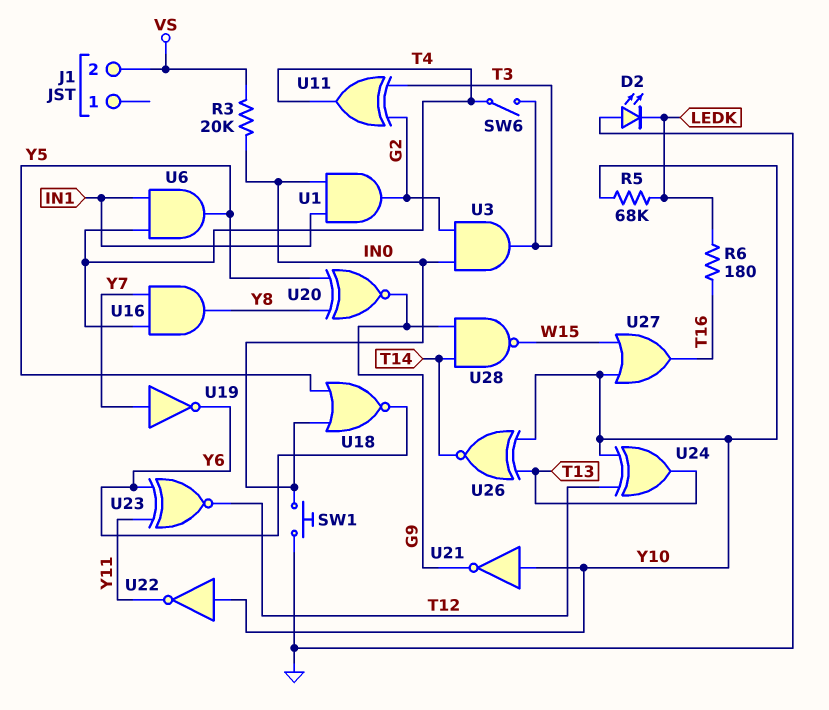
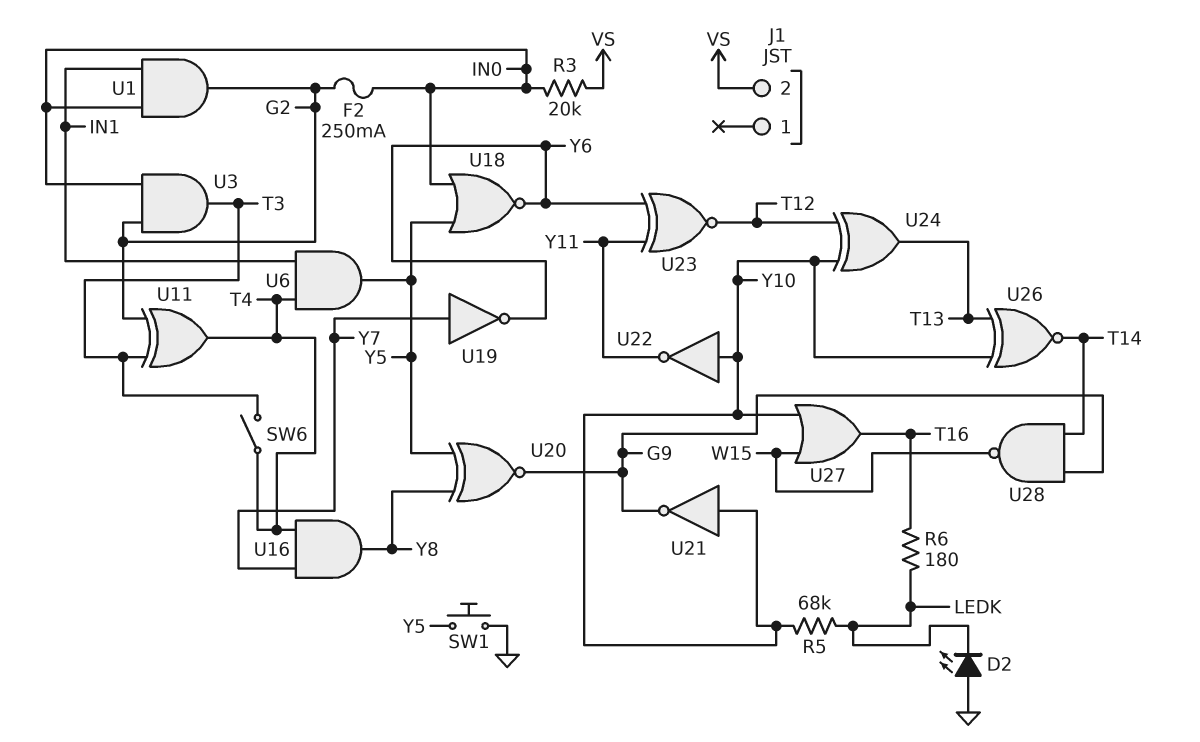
F2: none -> 250mA (G2, IN0)
SW1: button (GND, IN0) -> button (GND, Y5)

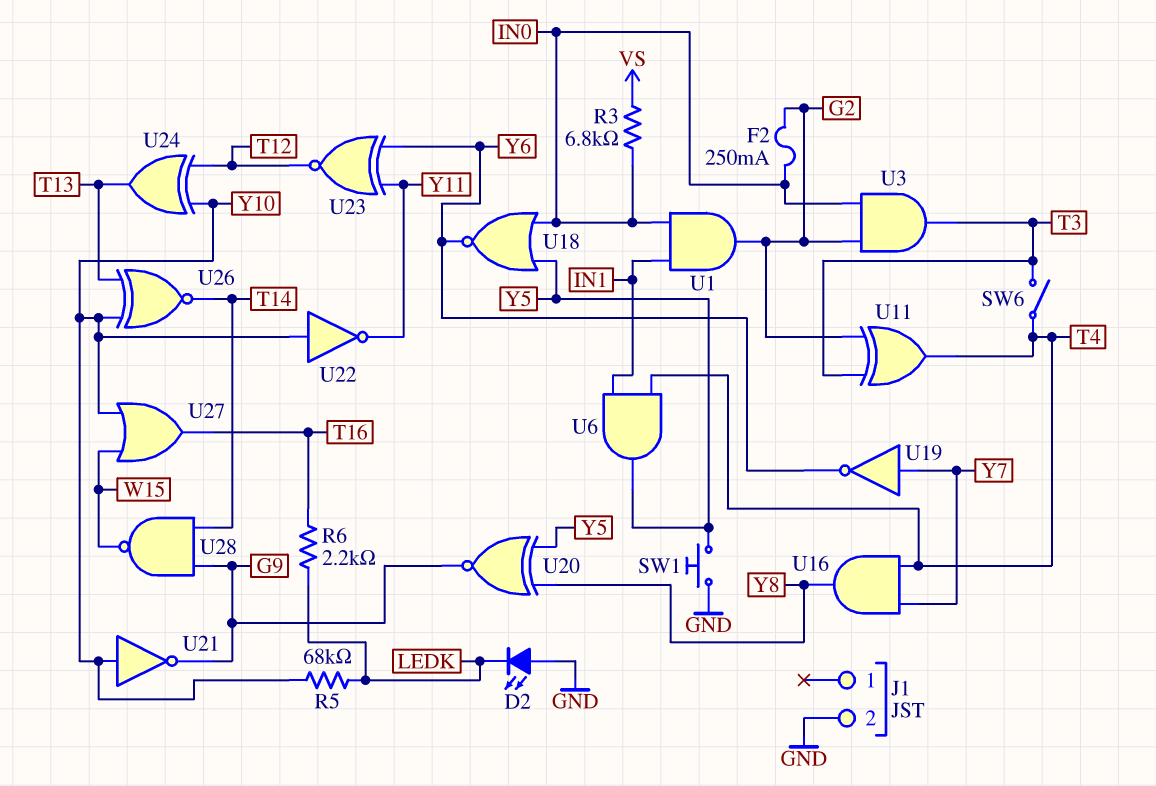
J1 pin 2: VS -> GND
R3: 20k (IN0, VS) -> 6.8k (IN0, VS)
R6: 180 (LEDK, T16) -> 2.2k (LEDK, T16)

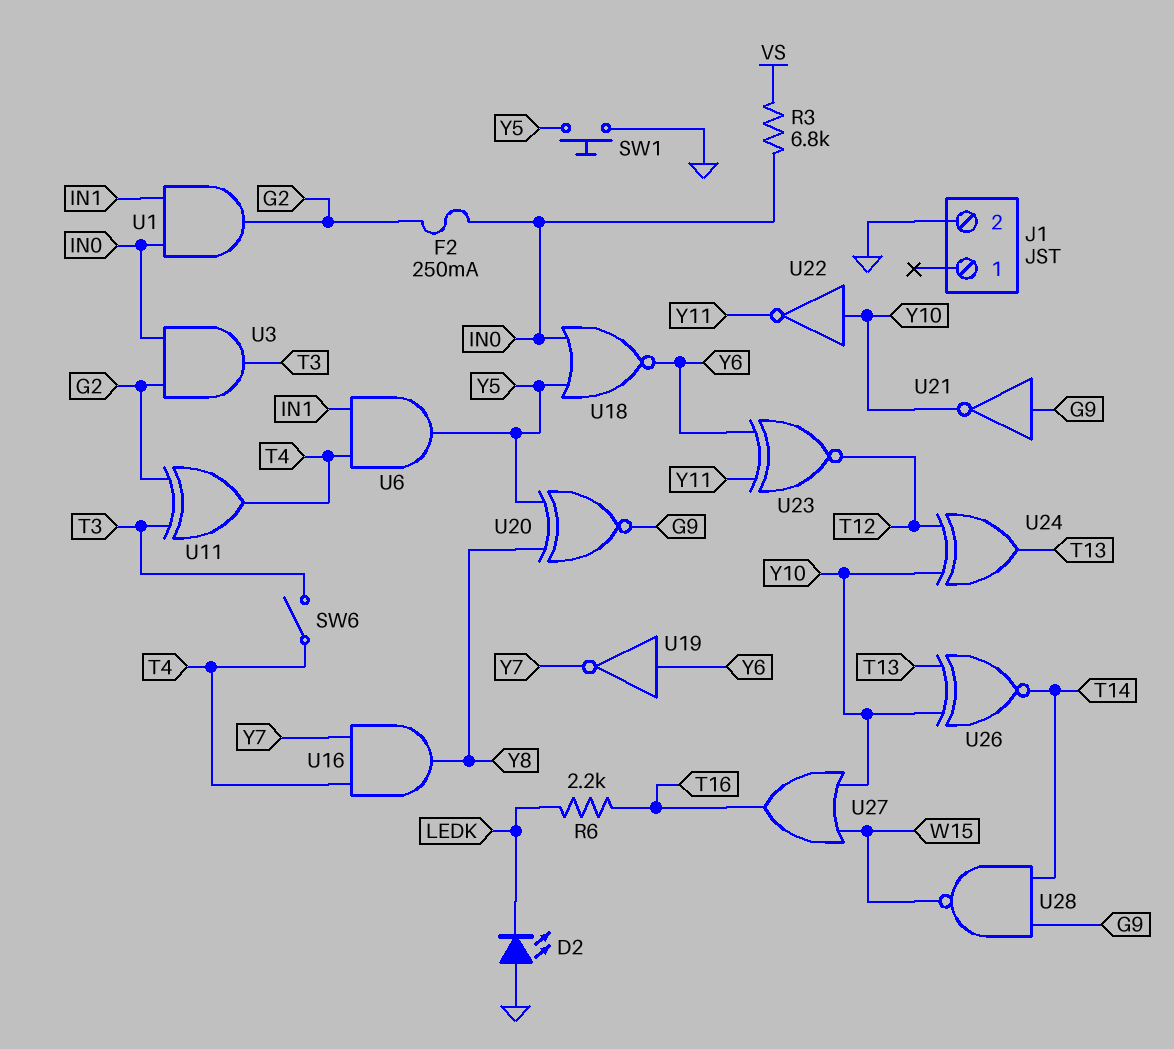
R5: 68k (LEDK, Y10) -> none
U19: NOT (in Y7, out Y6) -> NOT (in Y6, out Y7)
U21: NOT (in Y10, out G9) -> NOT (in G9, out Y10)

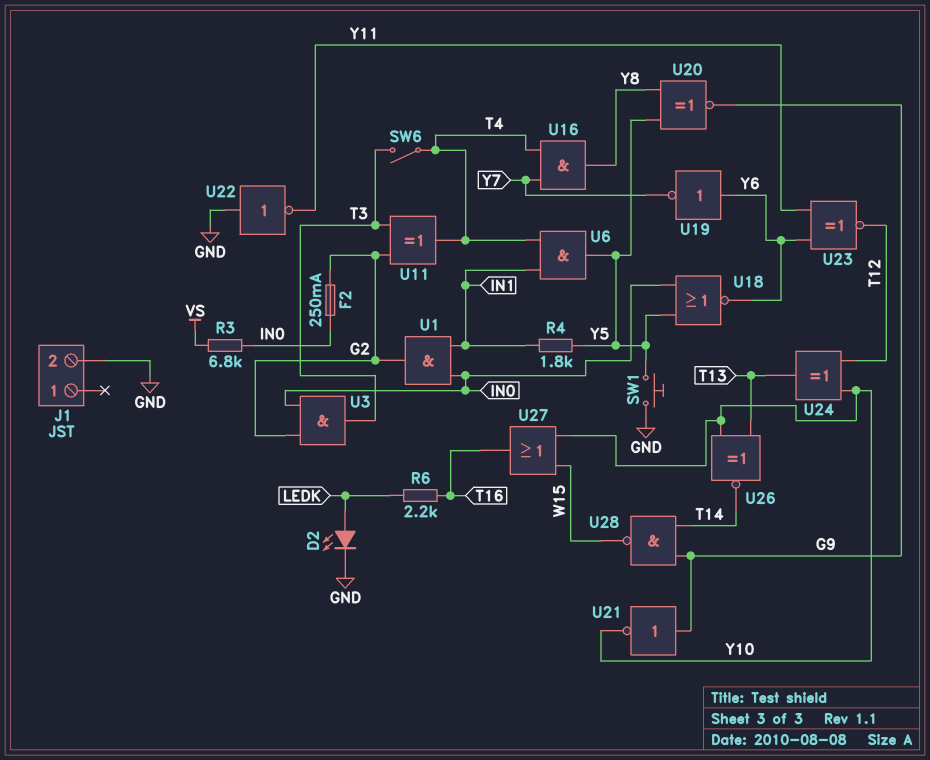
D2: LED (A GND, K LEDK) -> LED (A LEDK, K GND)
R4: none -> 1.8k (IN1, Y5)
U22: NOT (in Y10, out Y11) -> NOT (in GND, out Y11)

